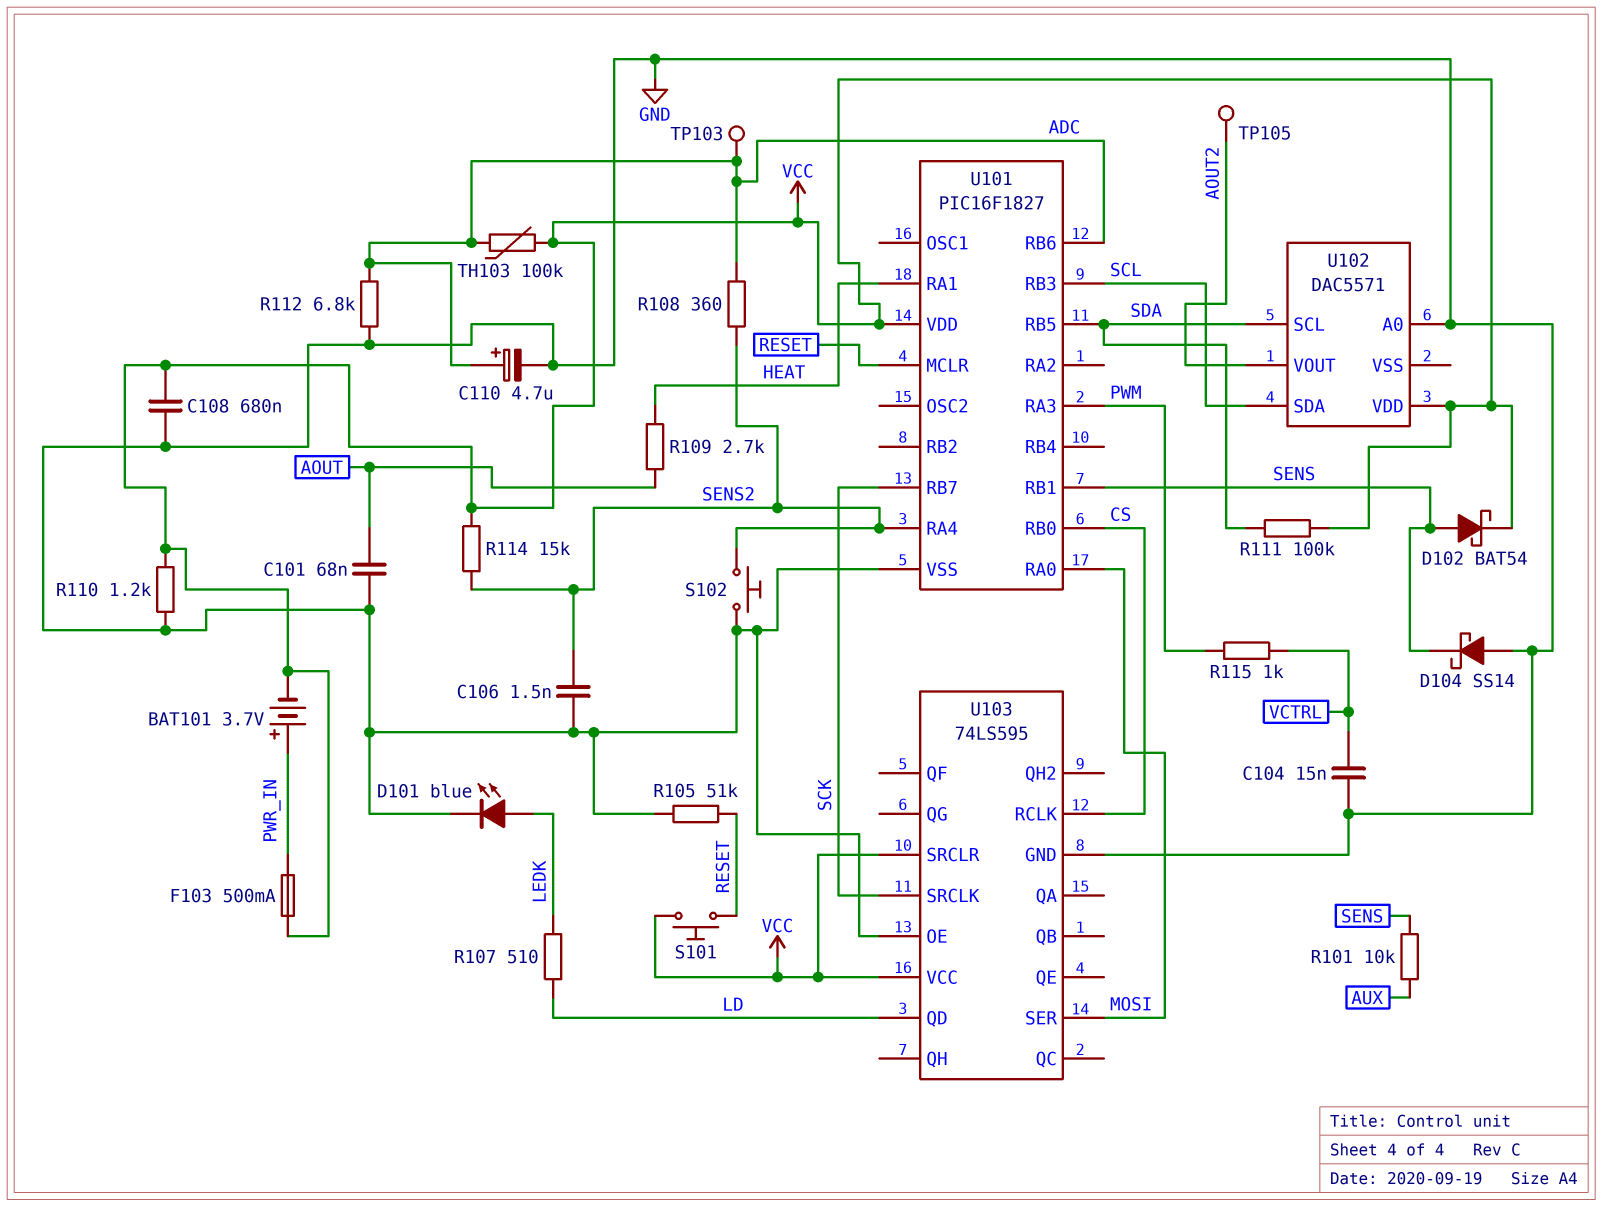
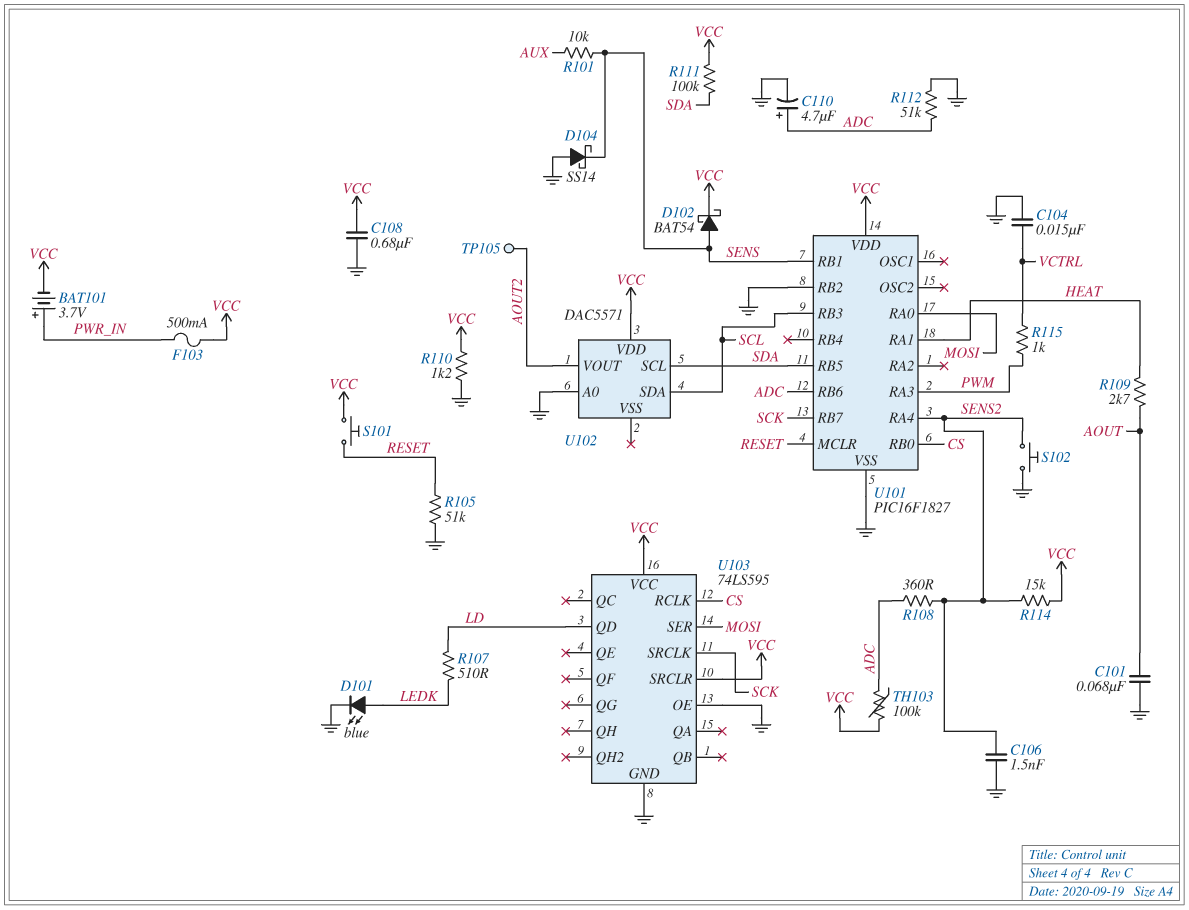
R112: 6.8k (ADC, GND) -> 51k (ADC, GND)
TP103: test point (ADC) -> none
U101 pin RB2: none -> GND

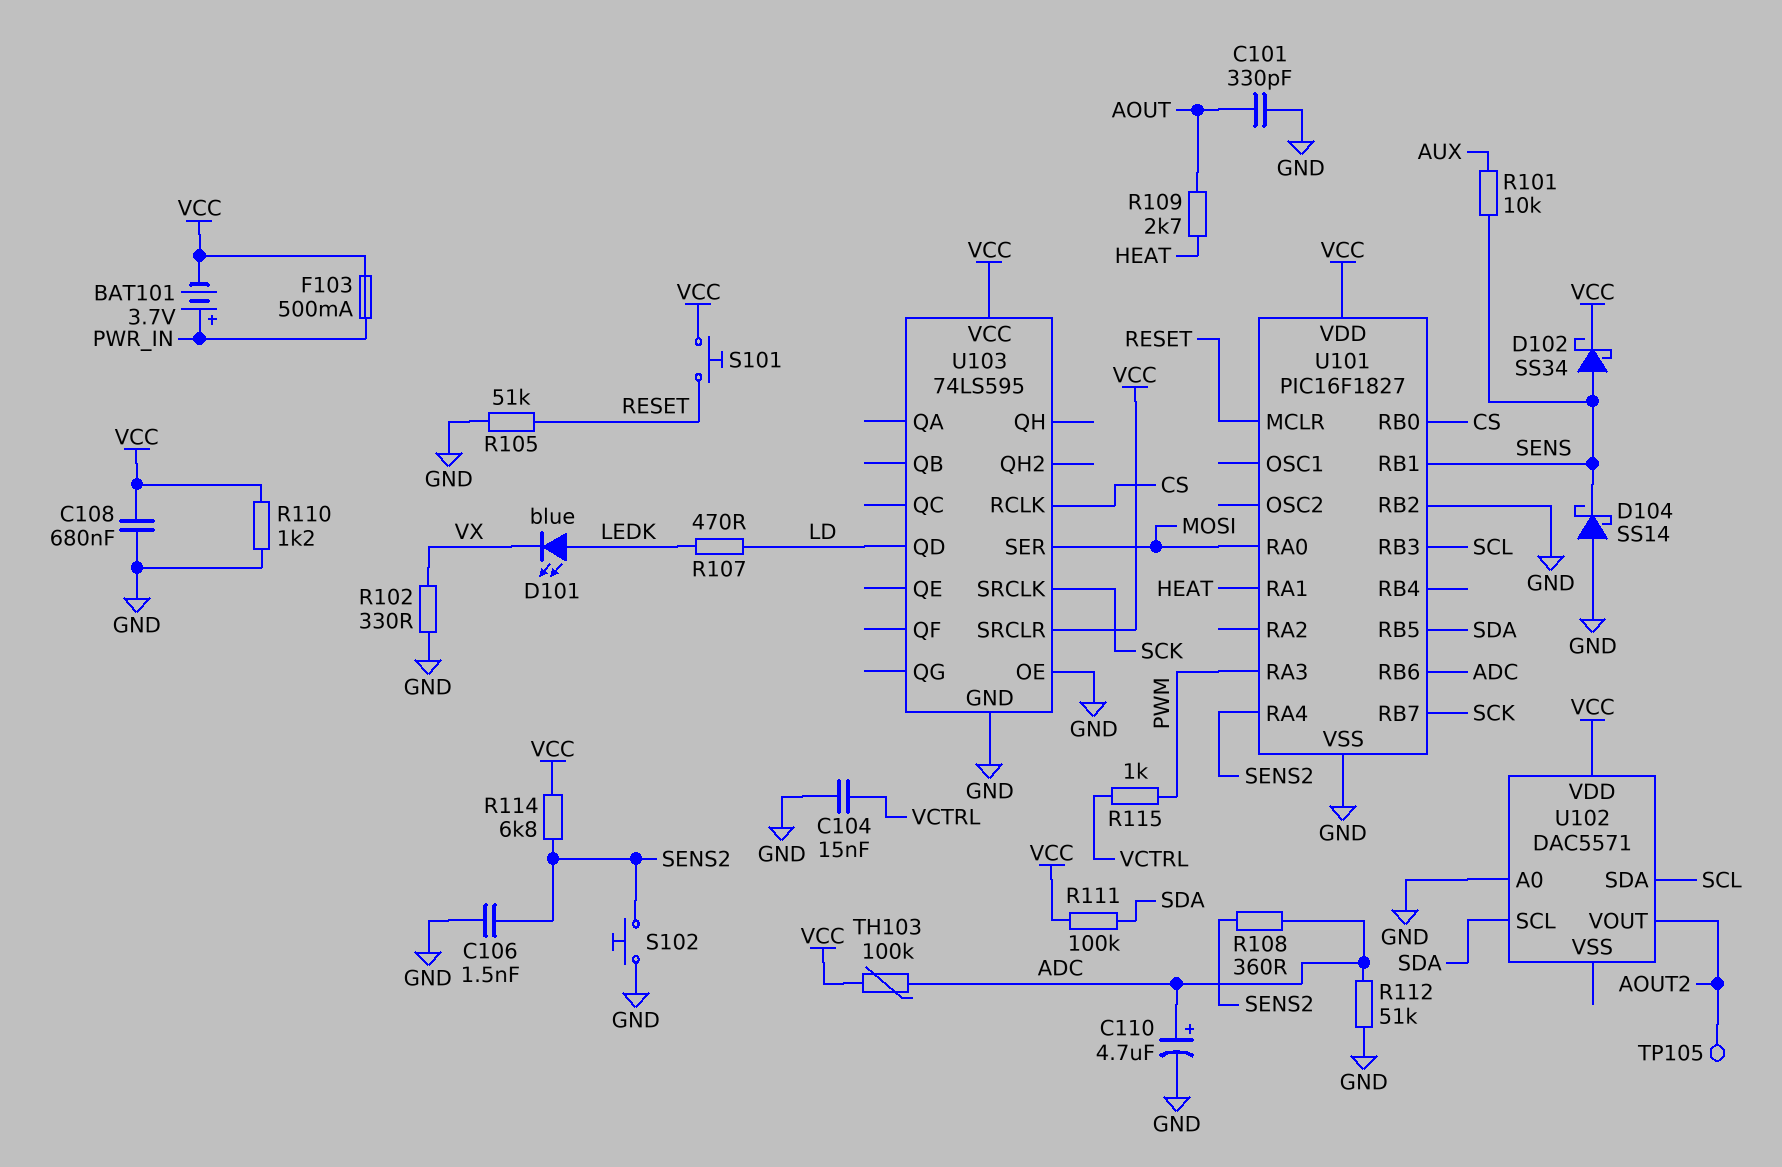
C101: 68nF (AOUT, GND) -> 330pF (AOUT, GND)
D101: LED blue (A LEDK, K GND) -> LED blue (A LEDK, K VX)
D102: schottky BAT54 (A SENS, K VCC) -> schottky SS34 (A SENS, K VCC)
R102: none -> 330 (GND, VX)
R107: 510 (LD, LEDK) -> 470 (LD, LEDK)
R114: 15k (SENS2, VCC) -> 6.8k (SENS2, VCC)

